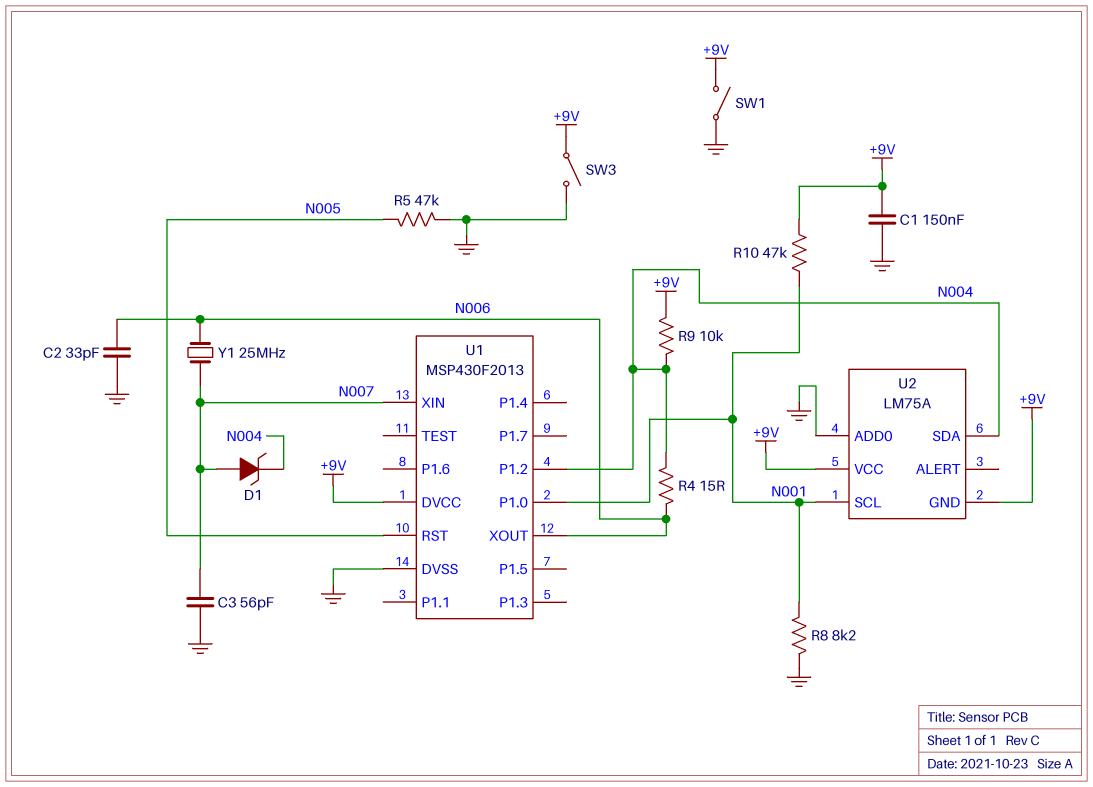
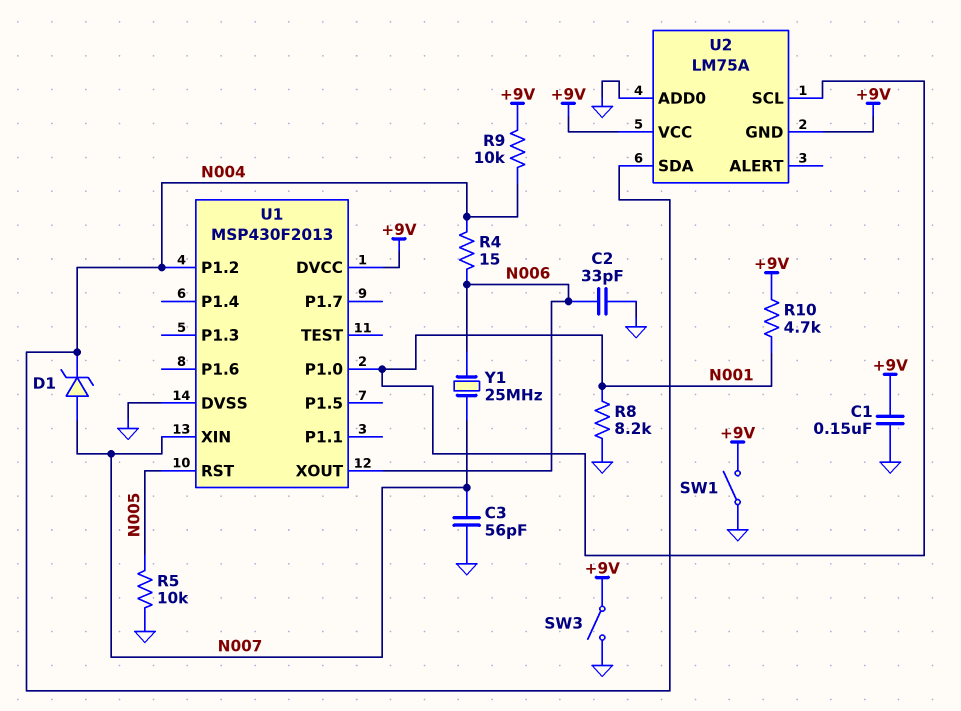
R5: 47k (GND, N005) -> 10k (GND, N005)
R10: 47k (+9V, N001) -> 4.7k (+9V, N001)

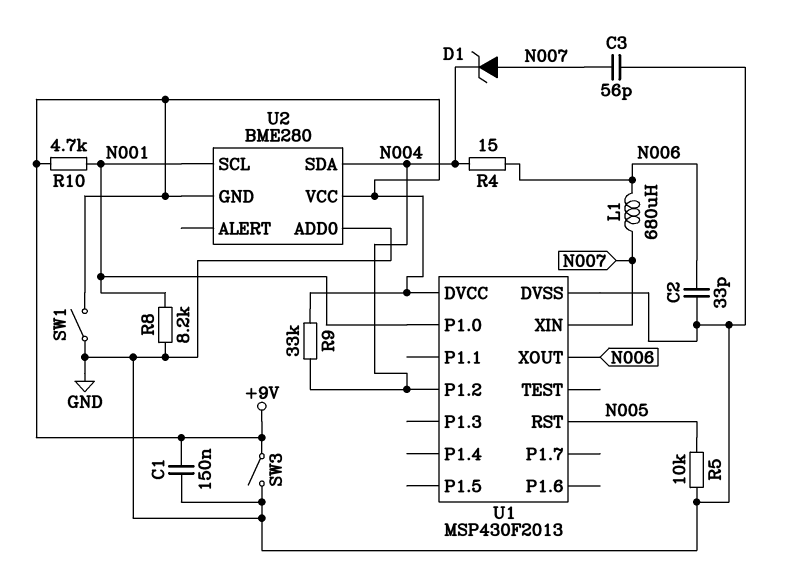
L1: none -> 680uH (N006, N007)
R9: 10k (+9V, N004) -> 33k (+9V, N004)
U2: LM75A -> BME280
Y1: 25MHz (N006, N007) -> none

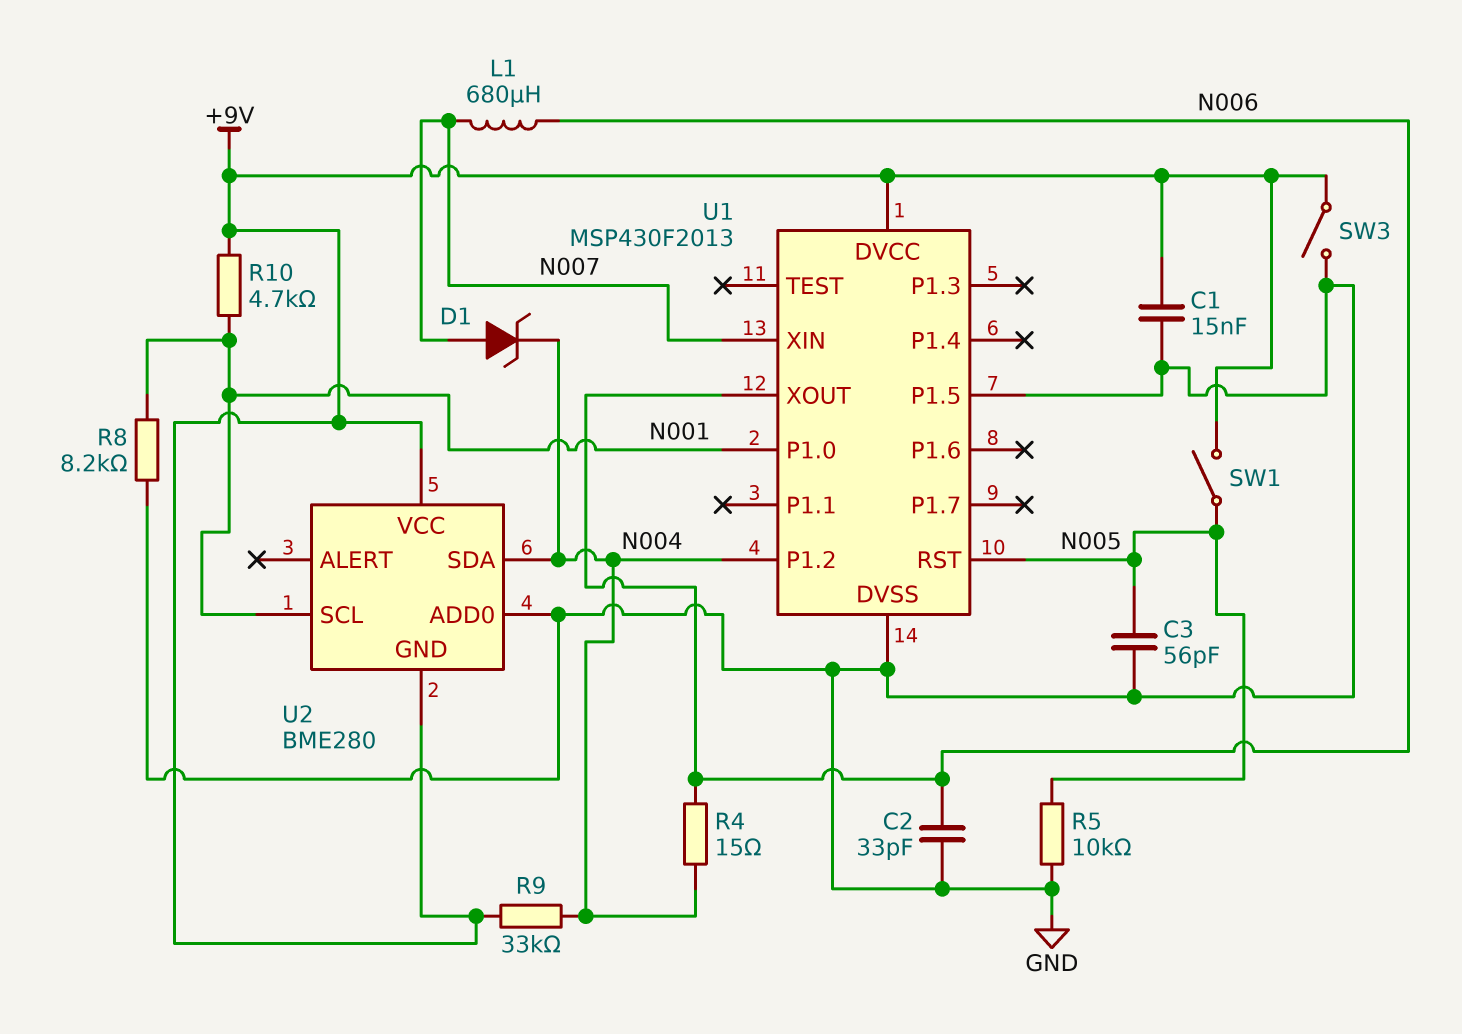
C1: 150nF (+9V, GND) -> 15nF (+9V, GND)
C3: 56pF (GND, N007) -> 56pF (GND, N005)
SW1: switch (+9V, GND) -> switch (+9V, N005)
U1 pin P1.5: none -> GND

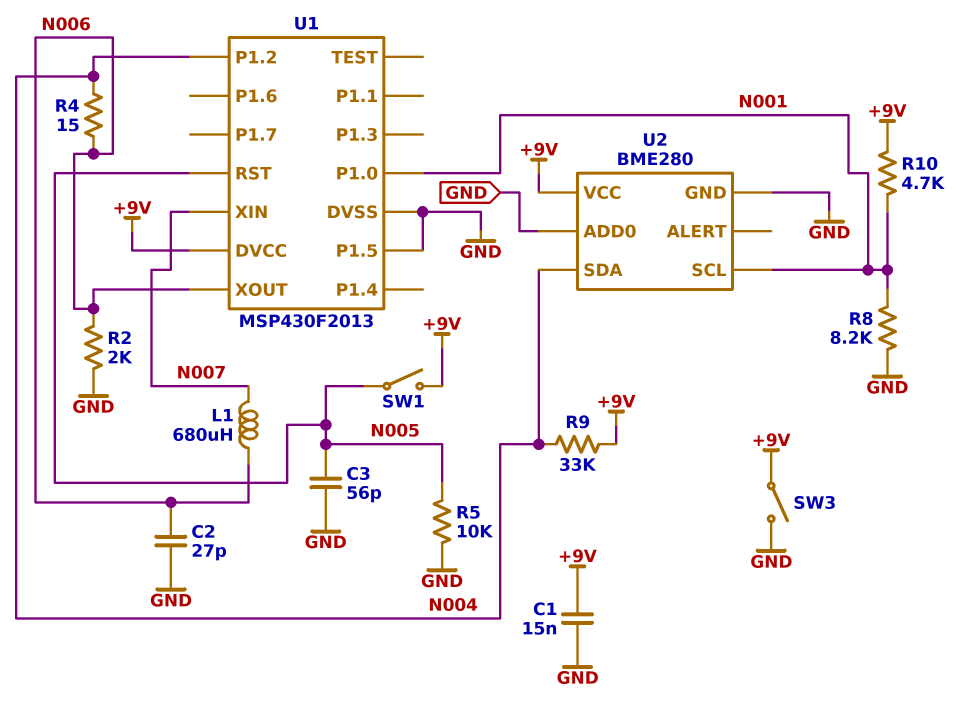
C2: 33pF (GND, N006) -> 27pF (GND, N006)
D1: zener (A N007, K N004) -> none
R2: none -> 2k (GND, N006)
U2 pin GND: +9V -> GND

